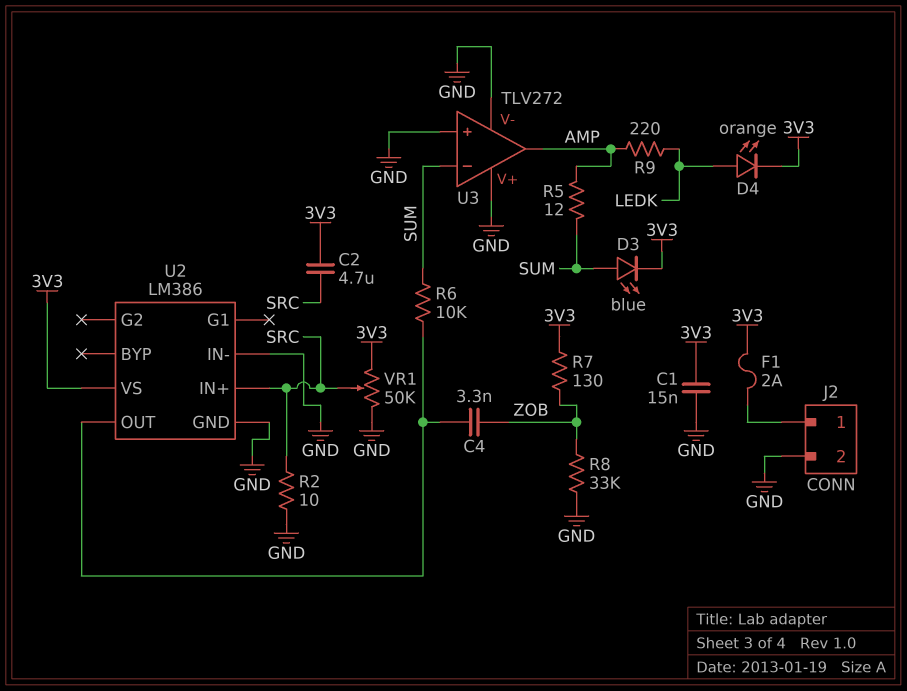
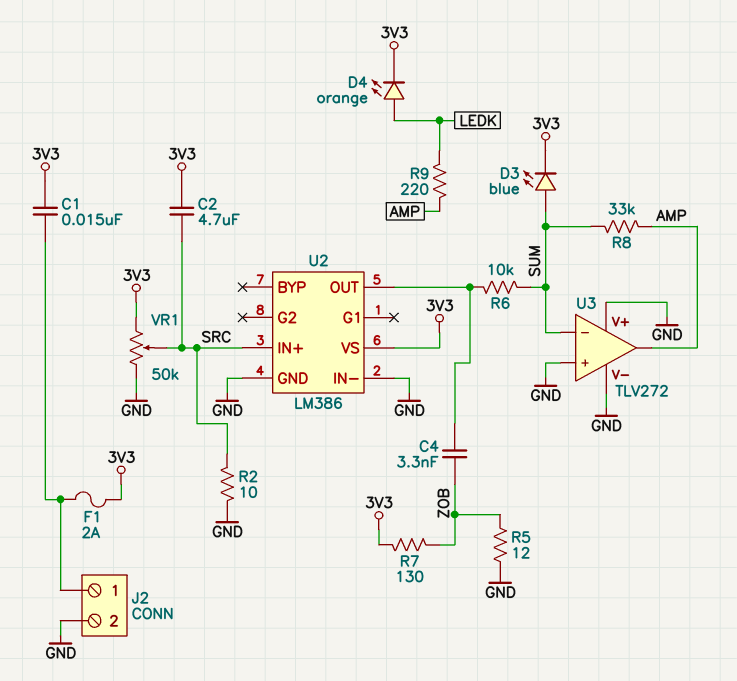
C1: 15nF (3V3, GND) -> 15nF (3V3, J2/1)
R5: 12 (AMP, SUM) -> 12 (GND, ZOB)
R8: 33k (GND, ZOB) -> 33k (AMP, SUM)

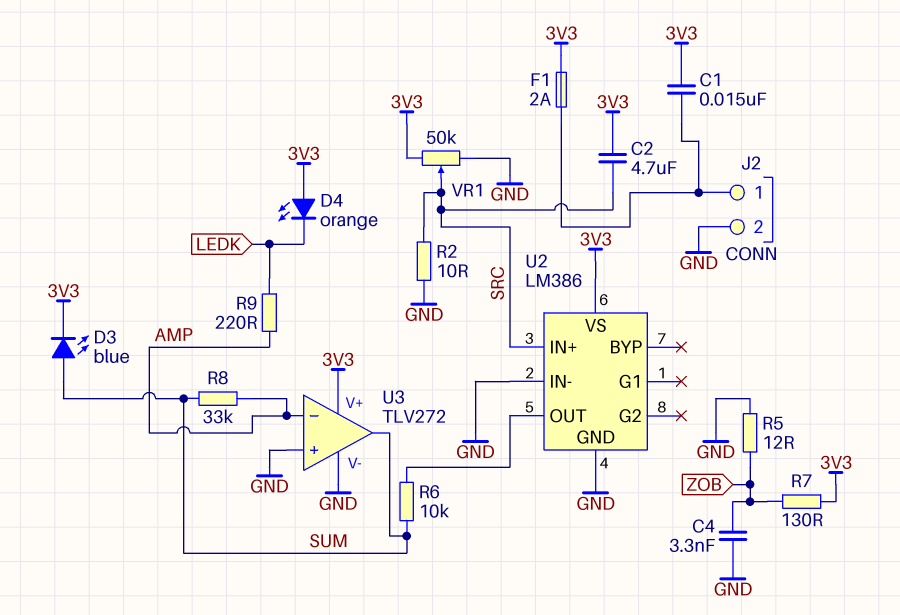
C4: 3.3nF (U2/OUT, ZOB) -> 3.3nF (GND, ZOB)
D4: LED orange (A LEDK, K 3V3) -> LED orange (A 3V3, K LEDK)
U3 pin V+: GND -> 3V3
U3 pin in-: SUM -> AMP
U3 pin out: AMP -> SUM

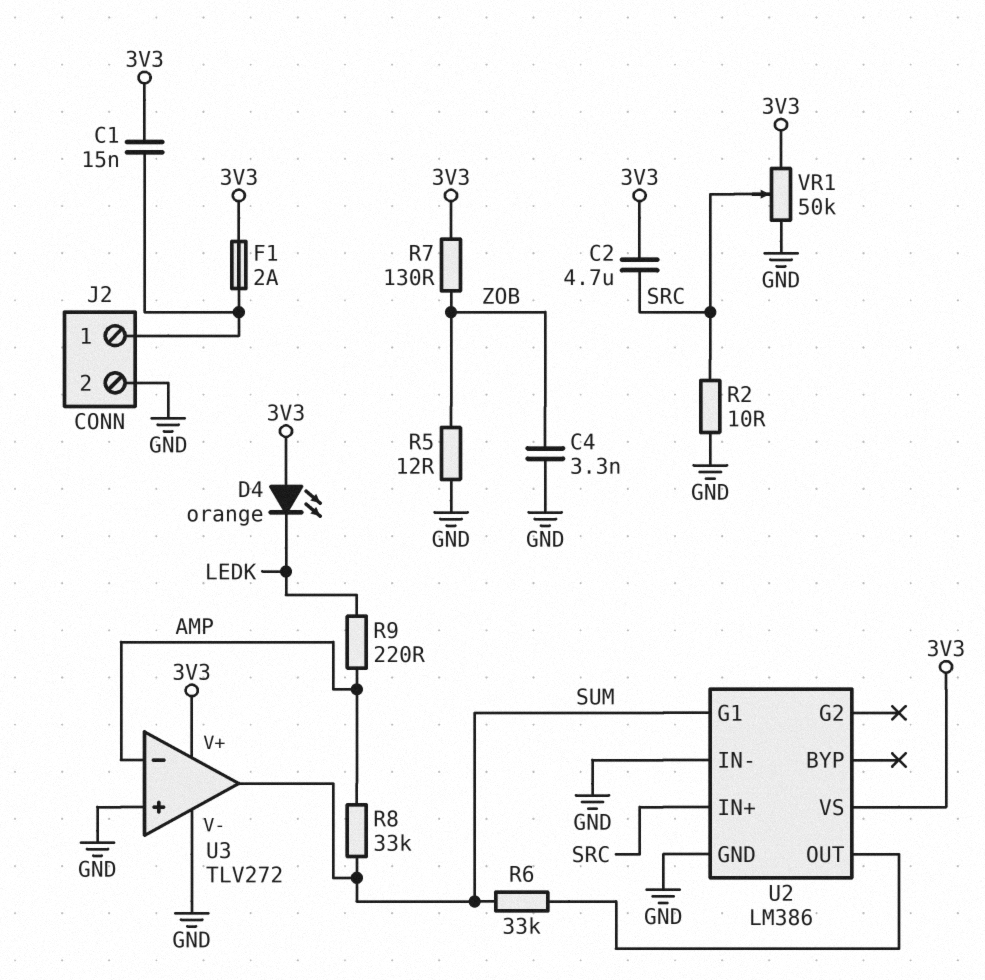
D3: LED blue (A SUM, K 3V3) -> none
R6: 10k (SUM, U2/OUT) -> 33k (SUM, U2/OUT)
U2 pin G1: none -> SUM

